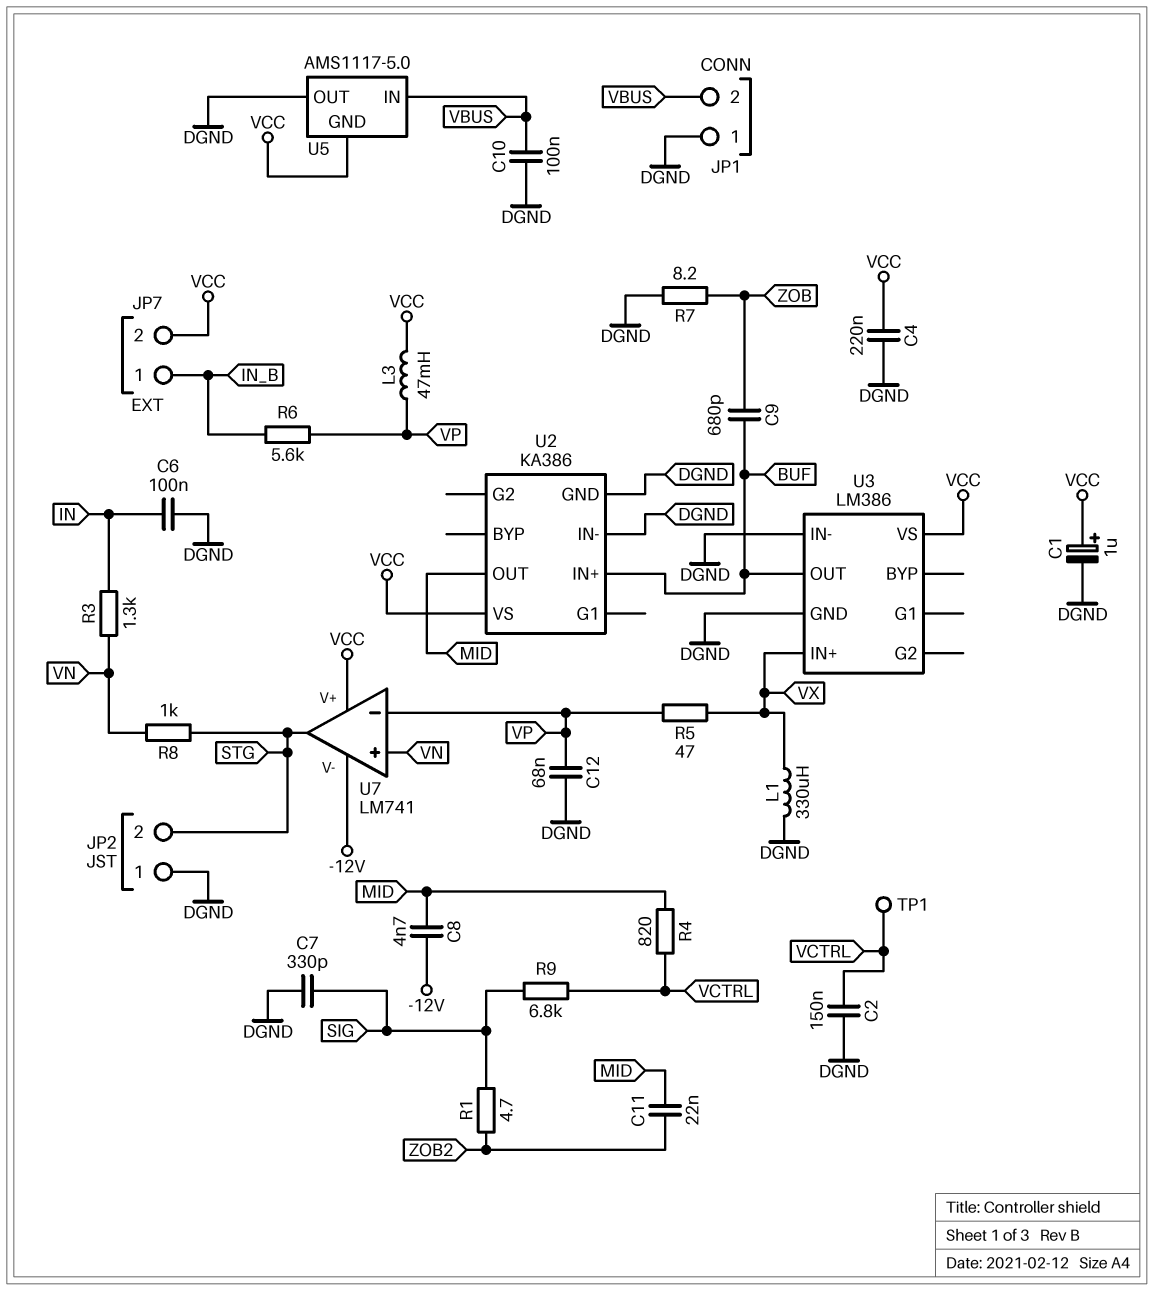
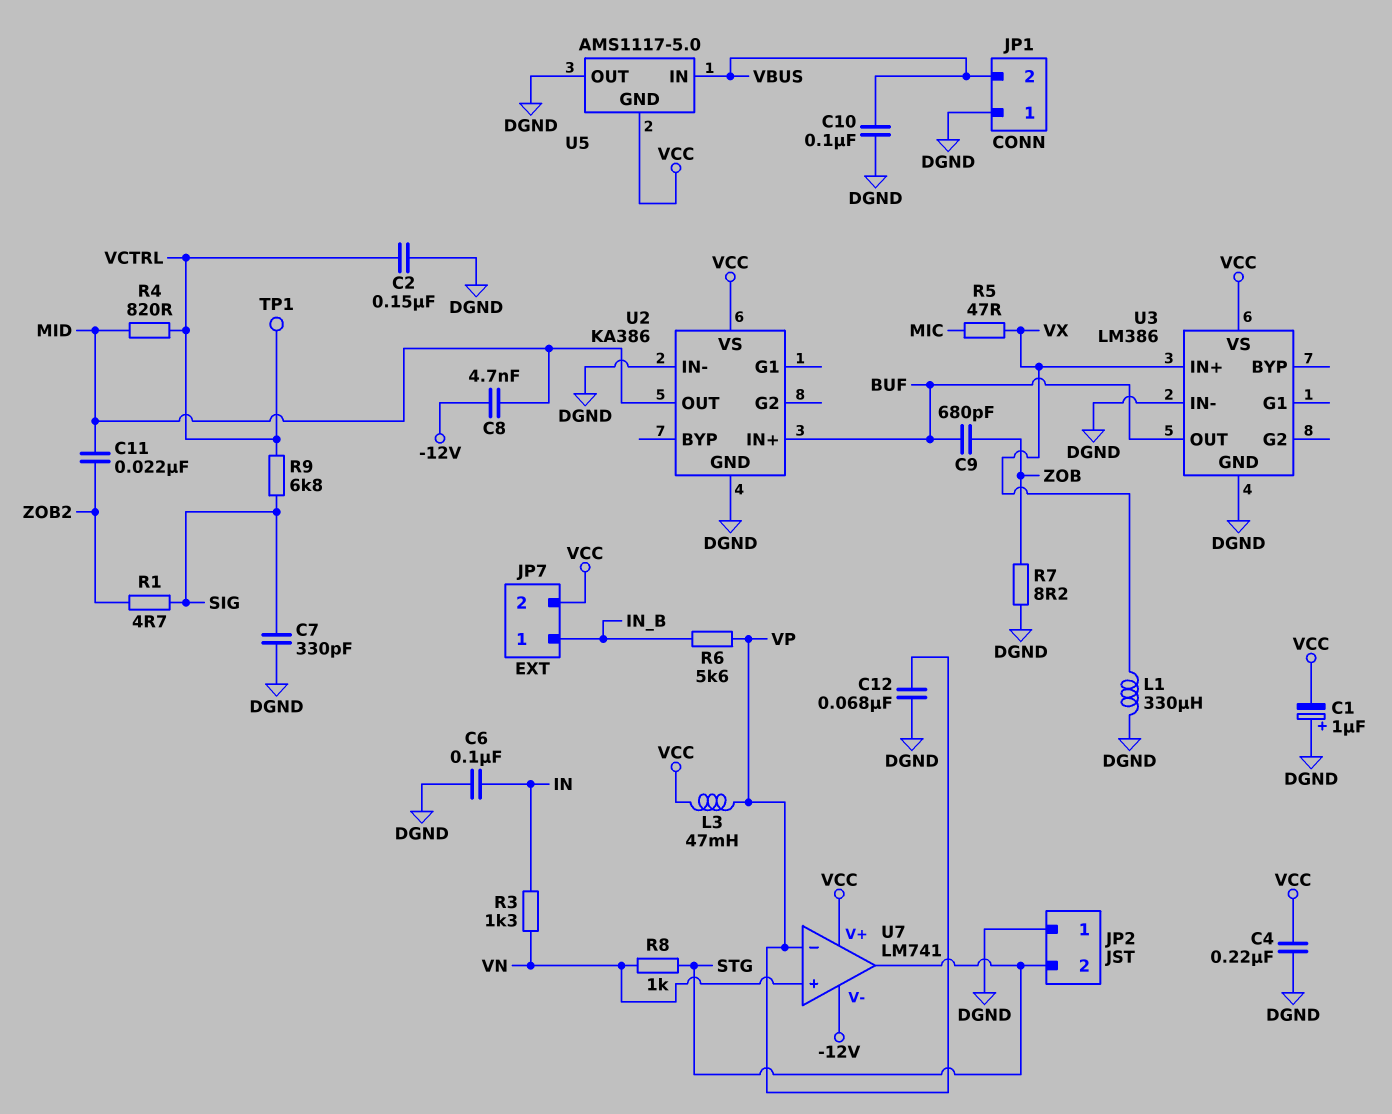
C1: 1uF (plus VCC, minus DGND) -> 1uF (plus DGND, minus VCC)
R5: 47 (VP, VX) -> 47 (MIC, VX)

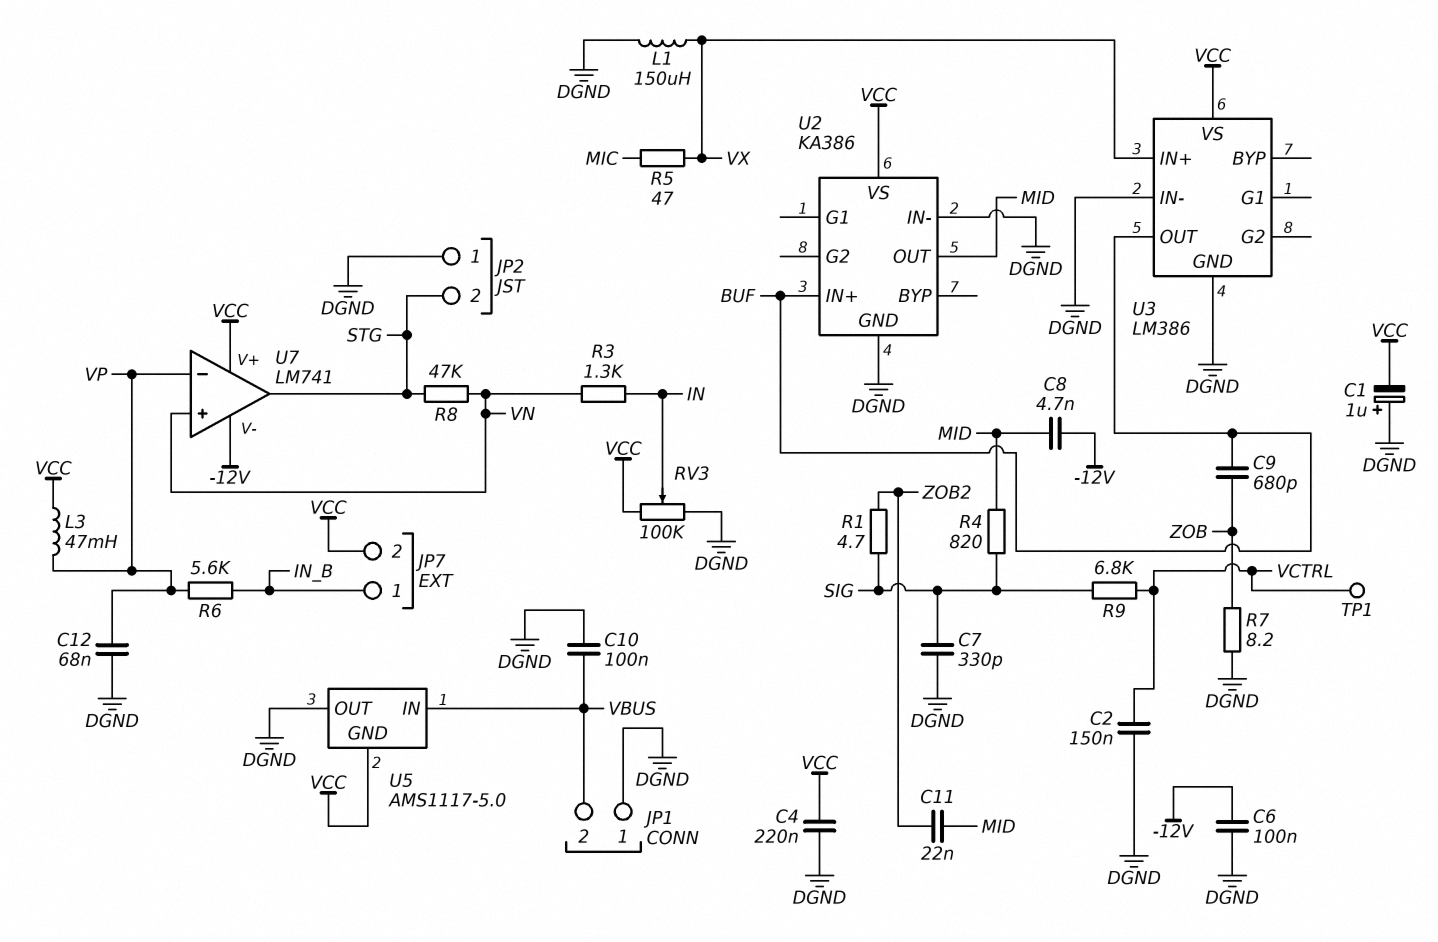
C6: 100nF (DGND, IN) -> 100nF (-12V, DGND)
L1: 330uH (DGND, VX) -> 150uH (DGND, VX)
R4: 820 (MID, VCTRL) -> 820 (MID, SIG)
R8: 1k (STG, VN) -> 47k (STG, VN)
RV3: none -> 100k (DGND, VCC, wiper IN)

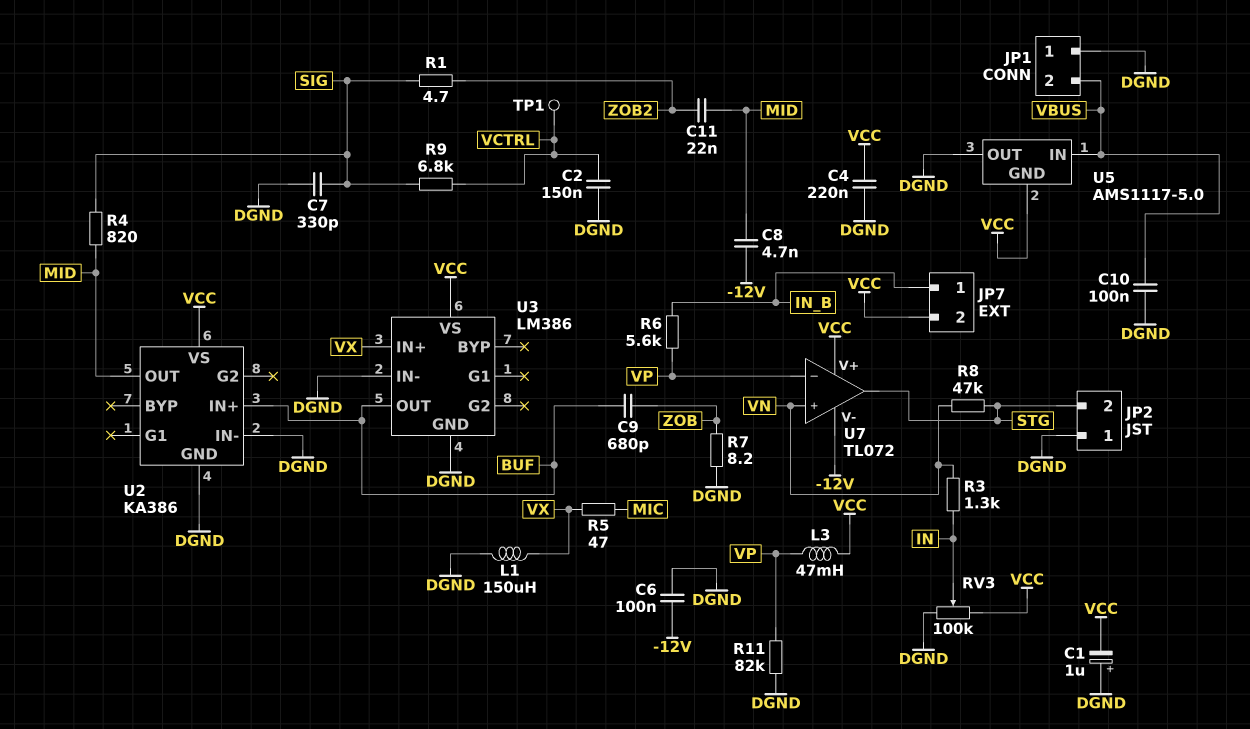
C12: 68nF (DGND, VP) -> none
R11: none -> 82k (DGND, VP)
U7: LM741 -> TL072

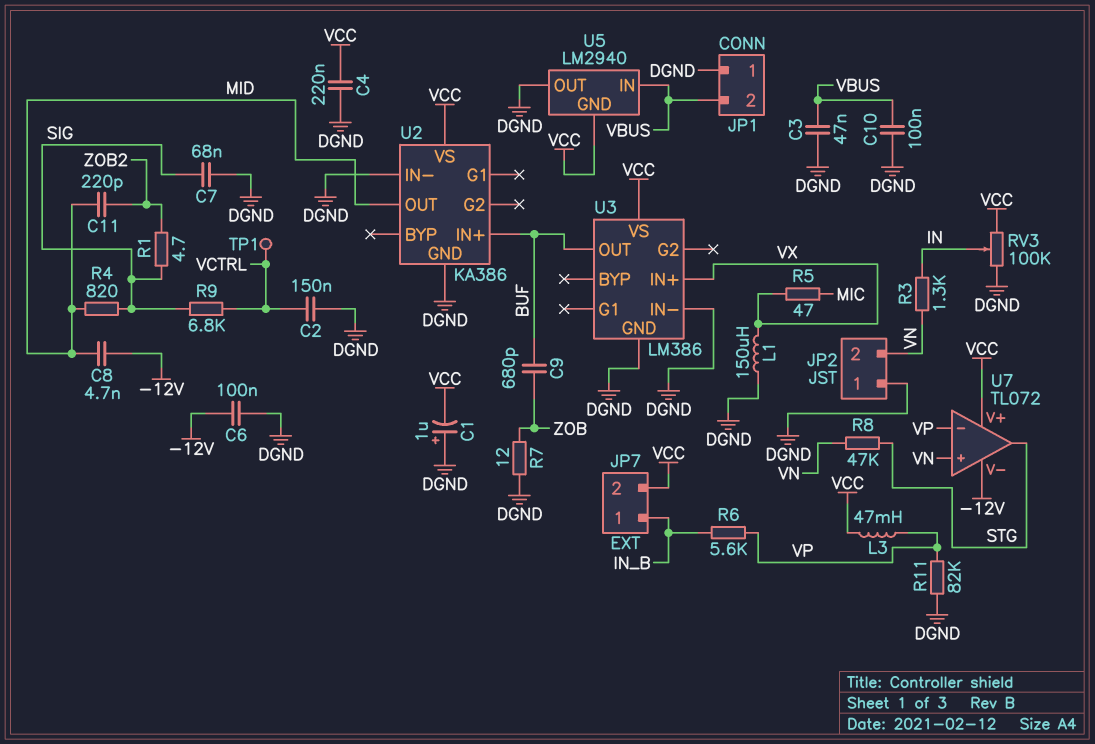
C3: none -> 47nF (DGND, VBUS)
C7: 330pF (DGND, SIG) -> 68nF (DGND, SIG)
C11: 22nF (MID, ZOB2) -> 220pF (MID, ZOB2)
JP2 pin 2: STG -> VN
R7: 8.2 (DGND, ZOB) -> 12 (DGND, ZOB)
U5: AMS1117-5.0 -> LM2940

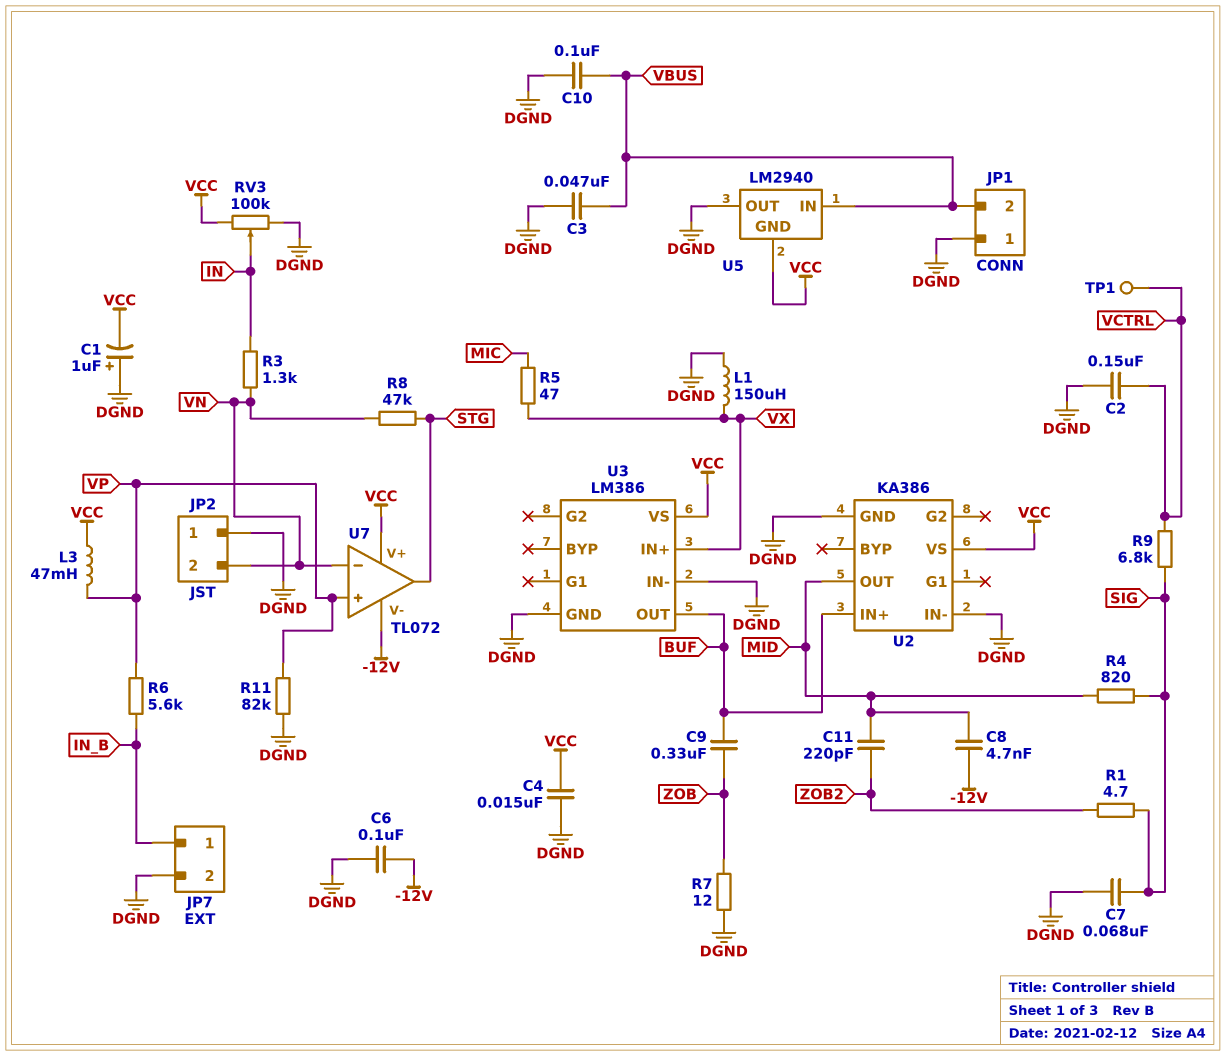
C4: 220nF (DGND, VCC) -> 15nF (DGND, VCC)
C9: 680pF (BUF, ZOB) -> 330nF (BUF, ZOB)
JP7 pin 2: VCC -> DGND
U7 pin in+: VN -> VP
U7 pin in-: VP -> VN

